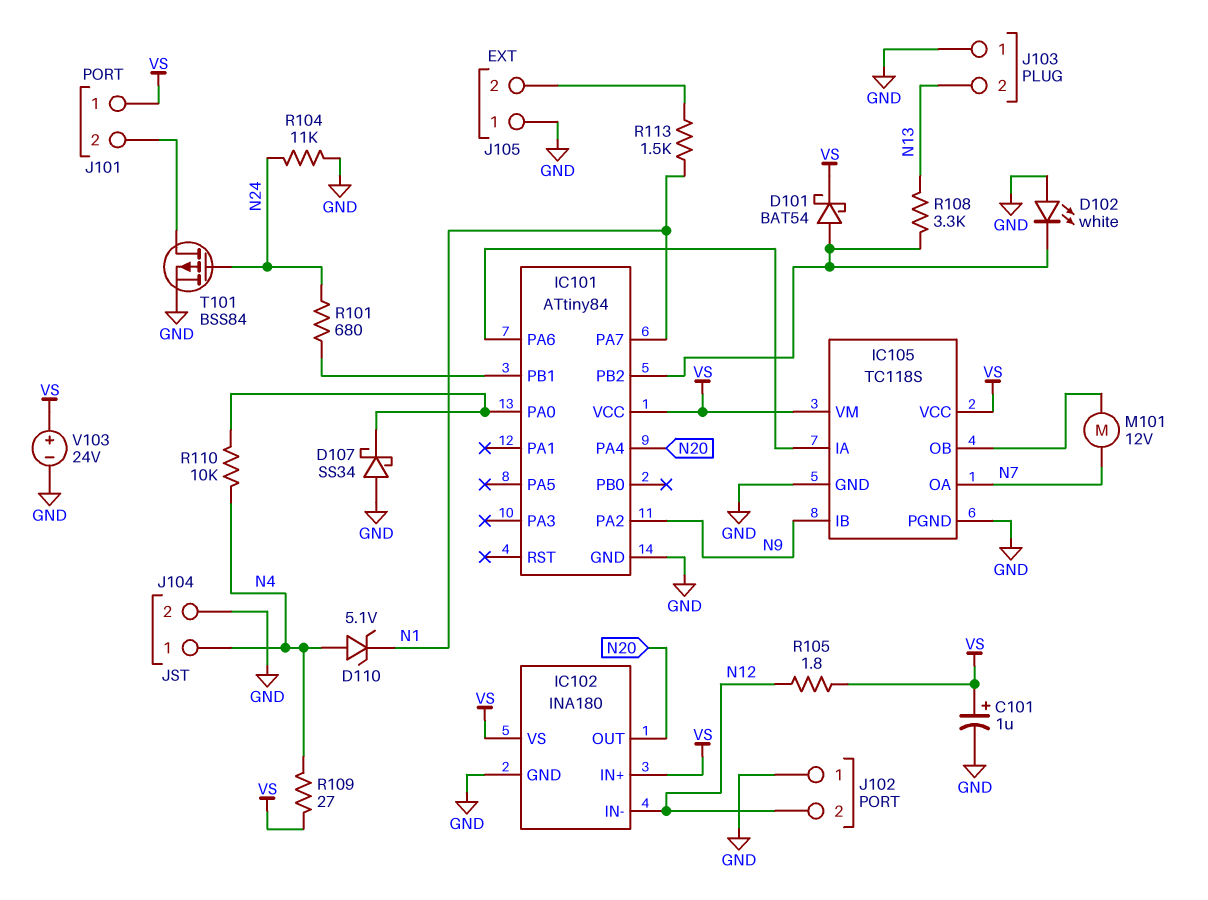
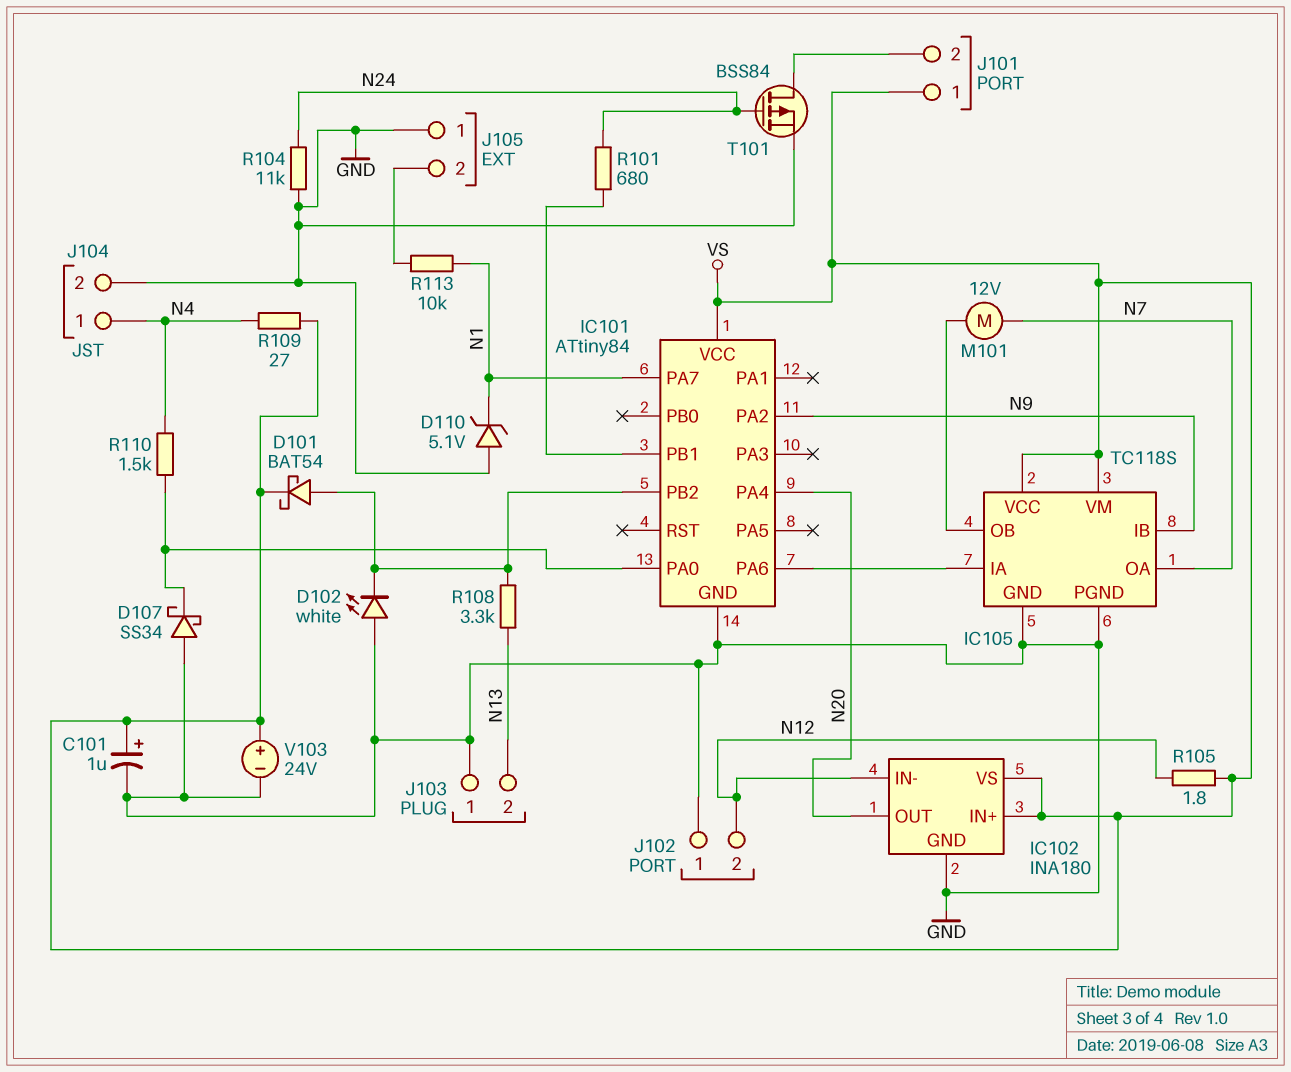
D110: zener 5.1V (A N4, K N1) -> zener 5.1V (A GND, K N1)
R110: 10k (IC101/PA0, N4) -> 1.5k (IC101/PA0, N4)
R113: 1.5k (J105/2, N1) -> 10k (J105/2, N1)

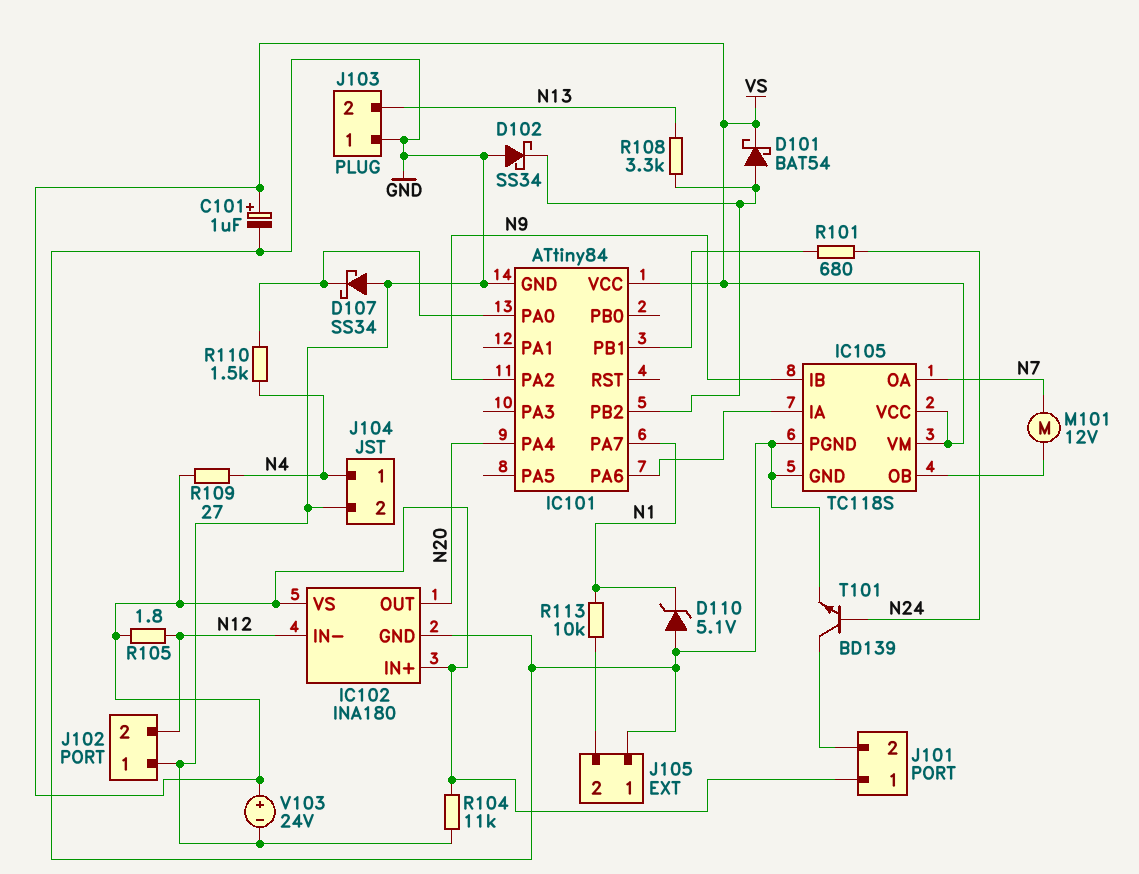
D102: LED white (A GND, K IC101/PB2) -> schottky SS34 (A GND, K IC101/PB2)
R104: 11k (GND, N24) -> 11k (GND, VS)
T101: PMOS BSS84 (G N24, D J101/2, S GND) -> NPN BD139 (B N24, C J101/2, E GND)

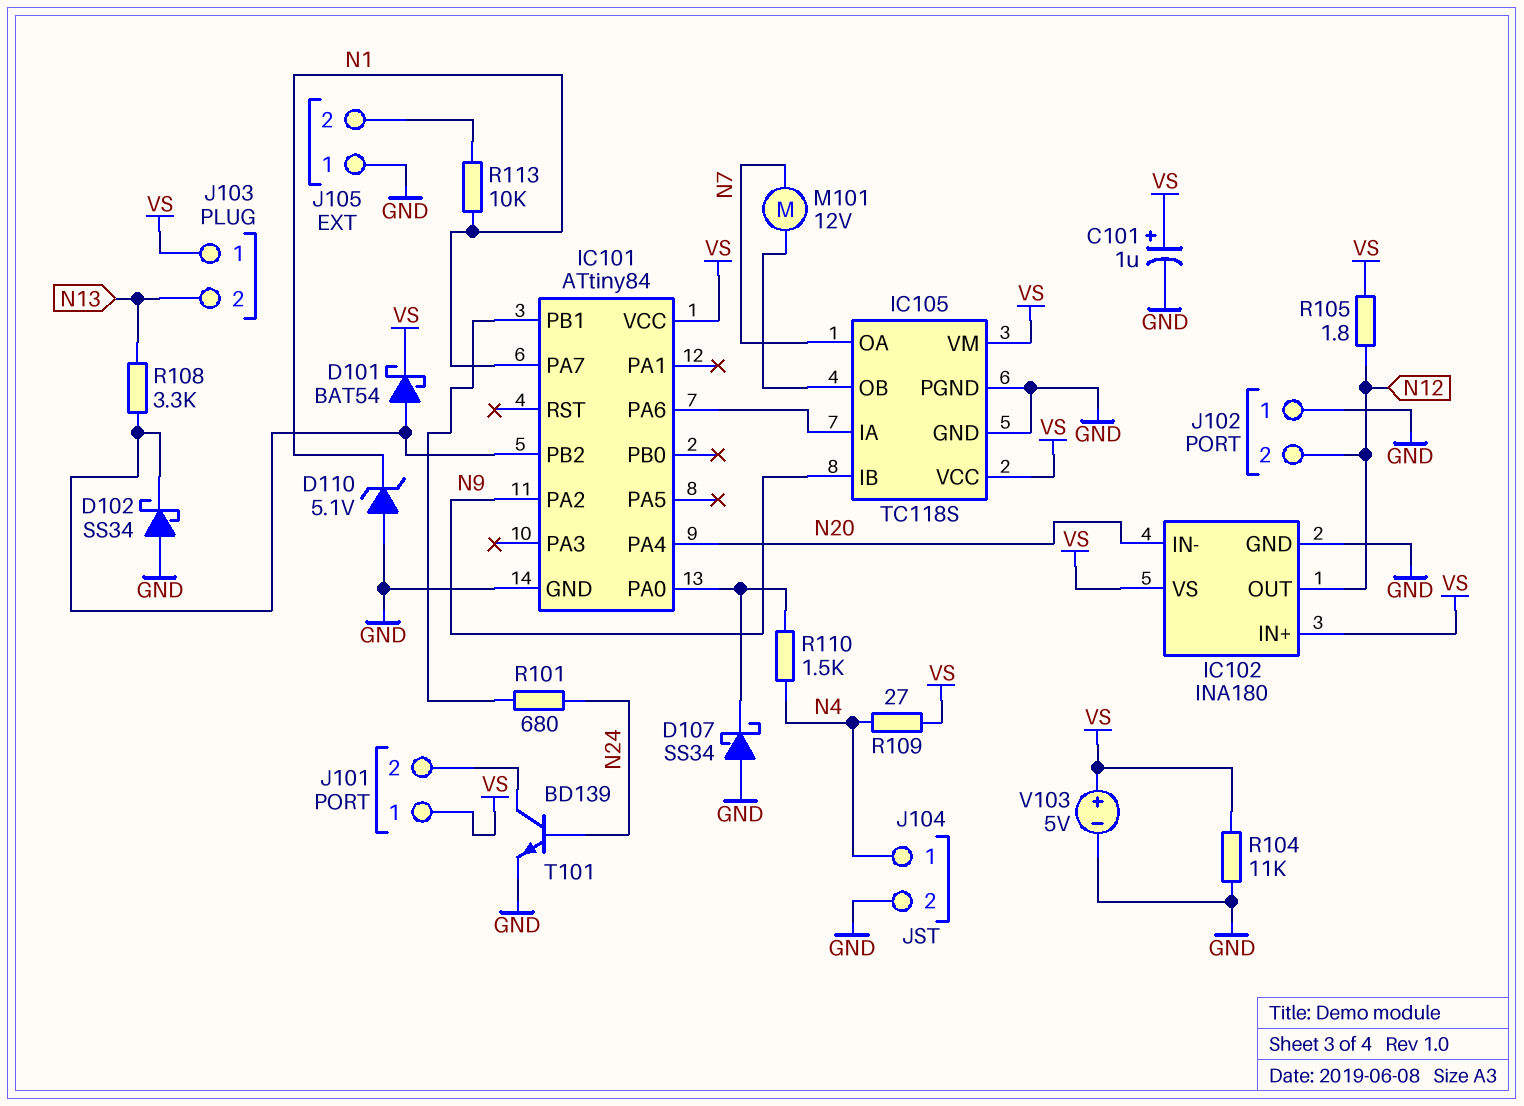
IC102 pin IN-: N12 -> N20
IC102 pin OUT: N20 -> N12
J103 pin 1: GND -> VS
V103: 24V (plus VS, minus GND) -> 5V (plus VS, minus GND)

